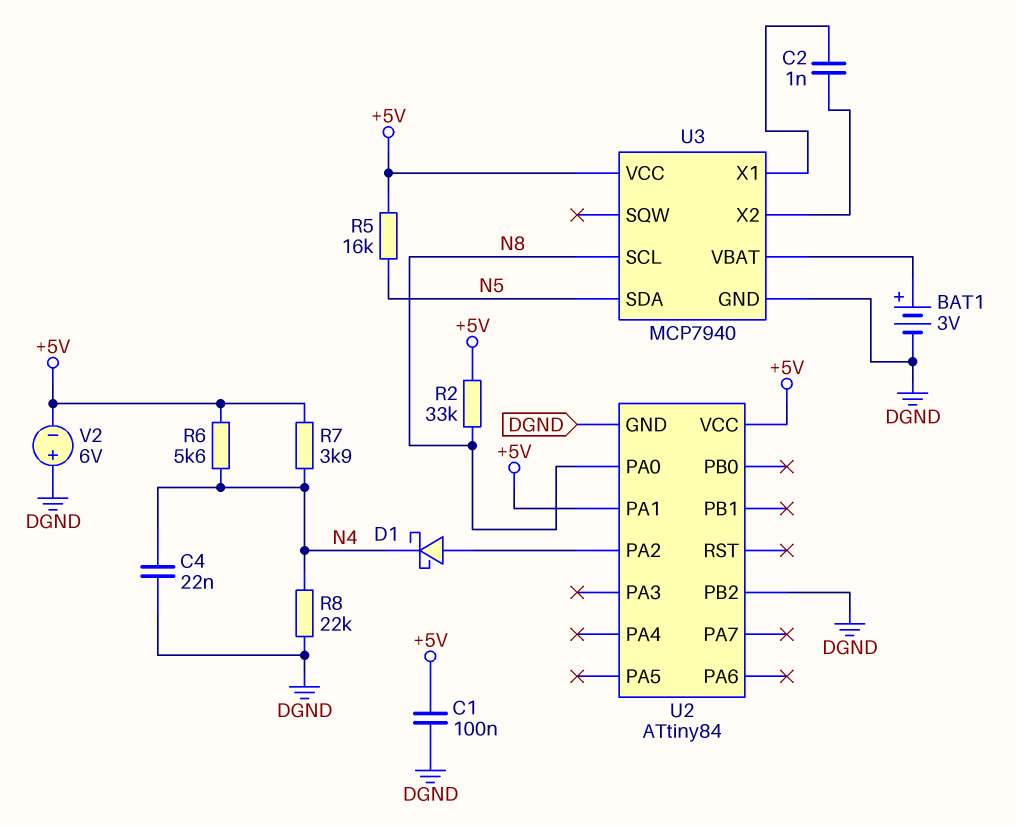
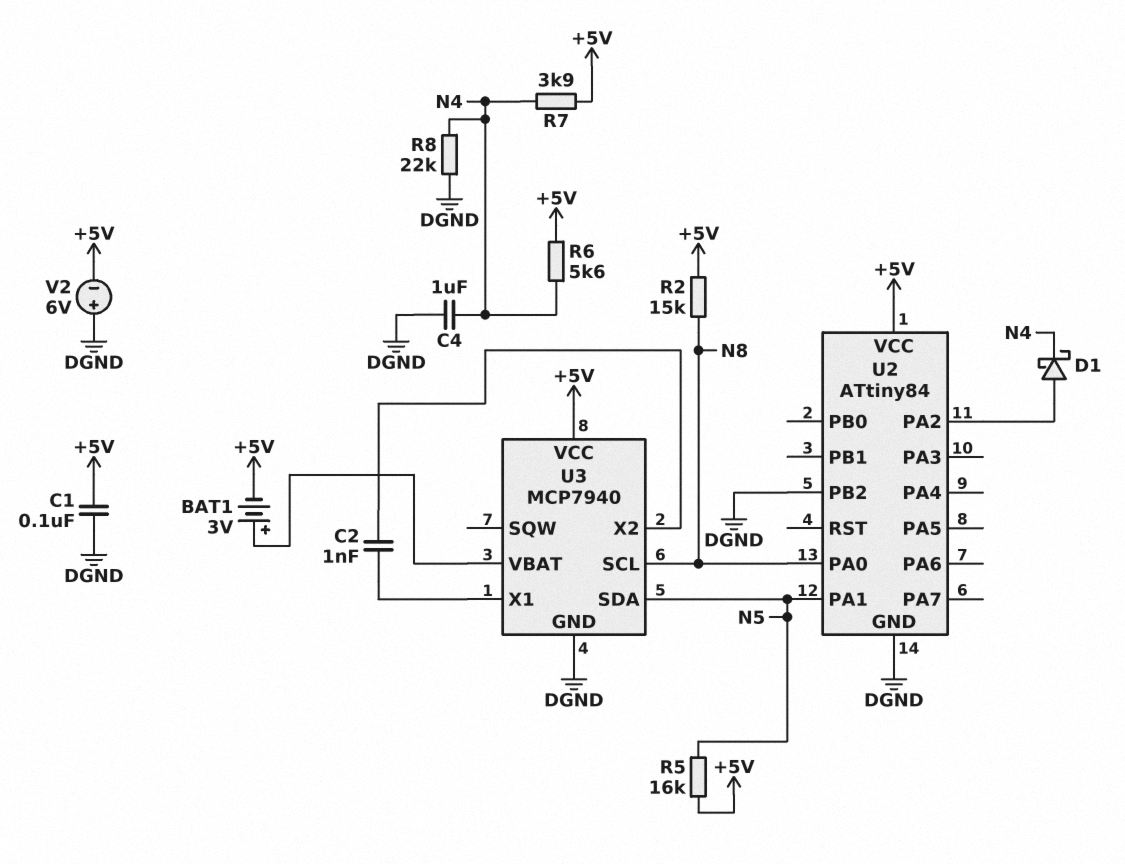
BAT1: 3V (plus U3/VBAT, minus DGND) -> 3V (plus U3/VBAT, minus +5V)
C4: 22nF (DGND, N4) -> 1uF (DGND, N4)
R2: 33k (+5V, N8) -> 15k (+5V, N8)
U2 pin PA1: +5V -> N5

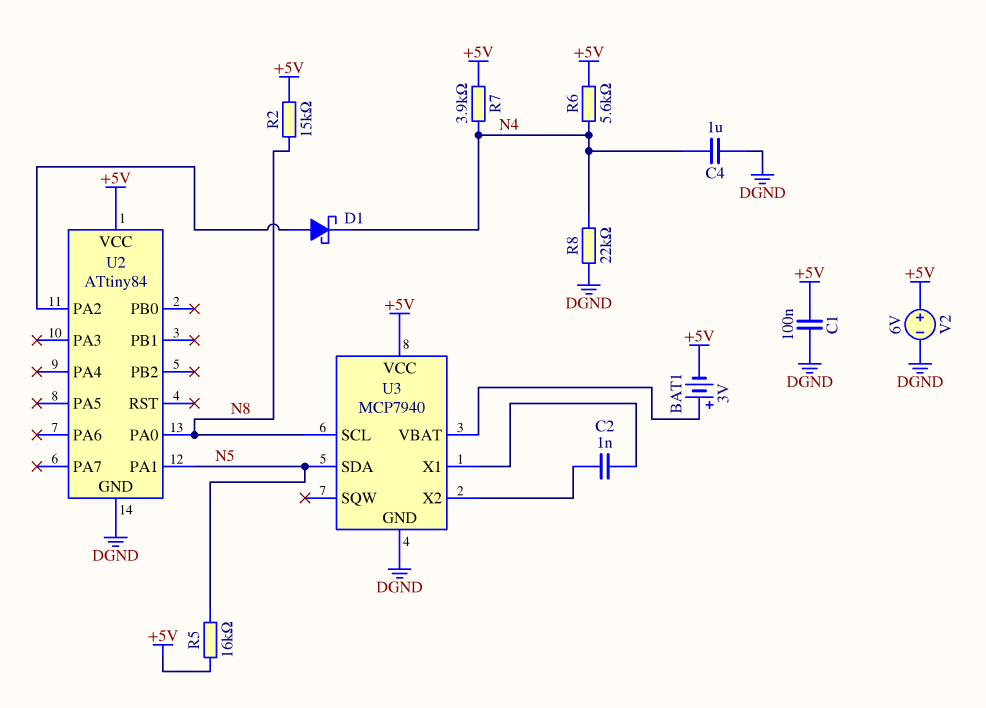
U2 pin PB2: DGND -> none
V2: 6V (plus DGND, minus +5V) -> 6V (plus +5V, minus DGND)

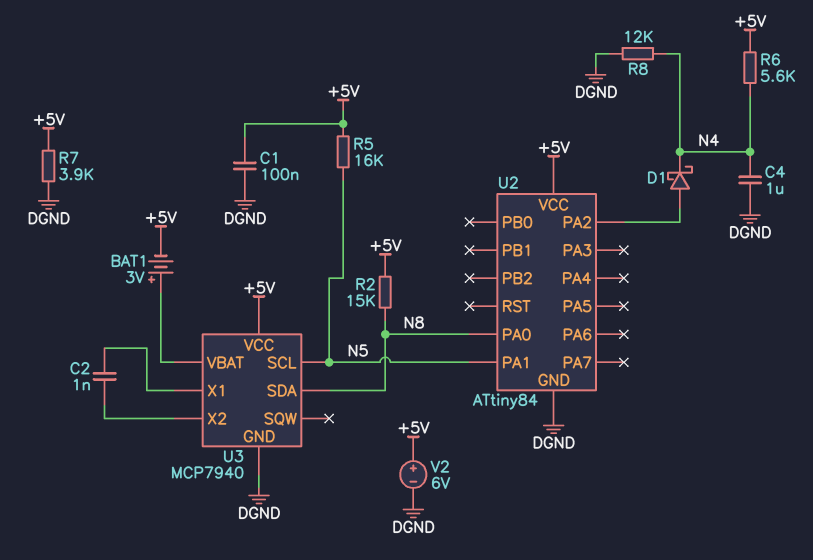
R7: 3.9k (+5V, N4) -> 3.9k (+5V, DGND)
R8: 22k (DGND, N4) -> 12k (DGND, N4)
U3 pin SCL: N8 -> N5
U3 pin SDA: N5 -> N8

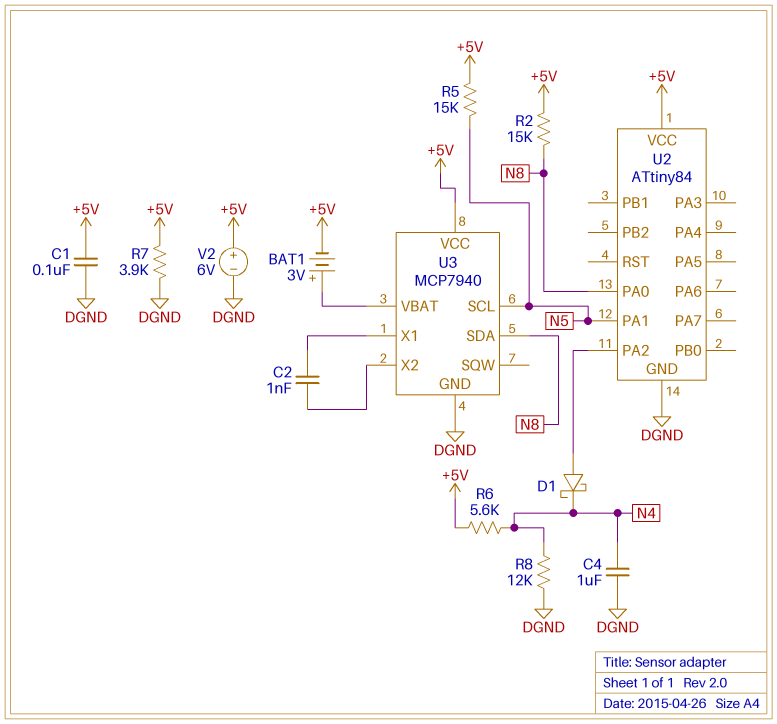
R5: 16k (+5V, N5) -> 15k (+5V, N5)

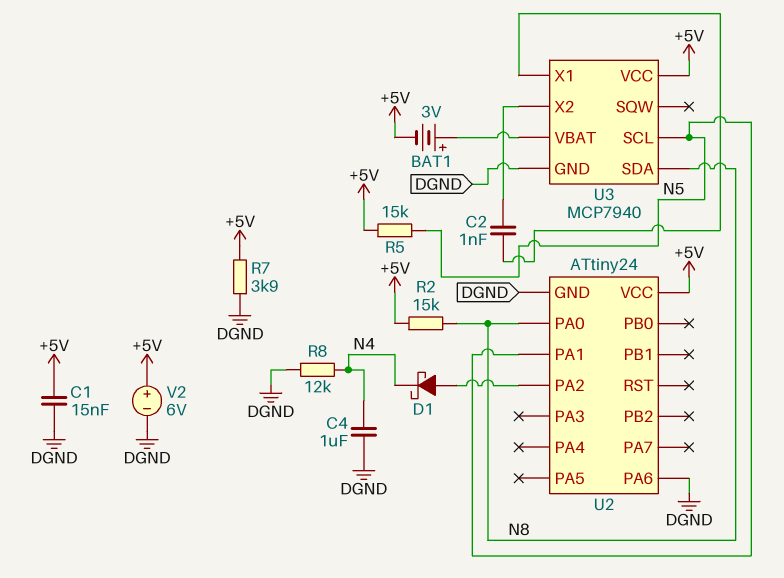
C1: 100nF (+5V, DGND) -> 15nF (+5V, DGND)
R6: 5.6k (+5V, N4) -> none
U2: ATtiny84 -> ATtiny24
U2 pin PA6: none -> DGND

